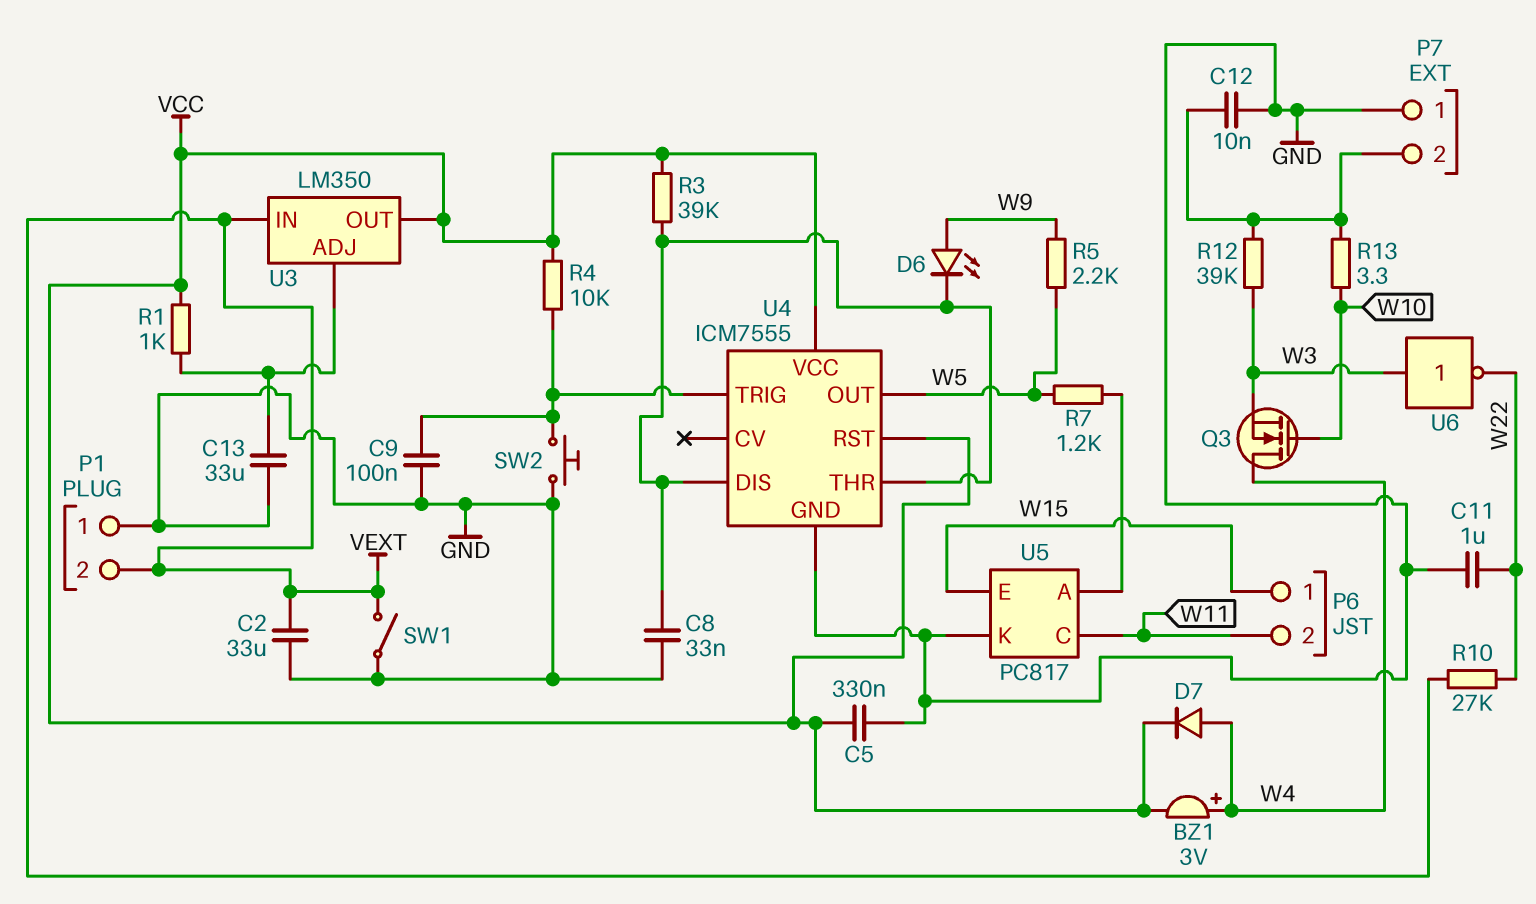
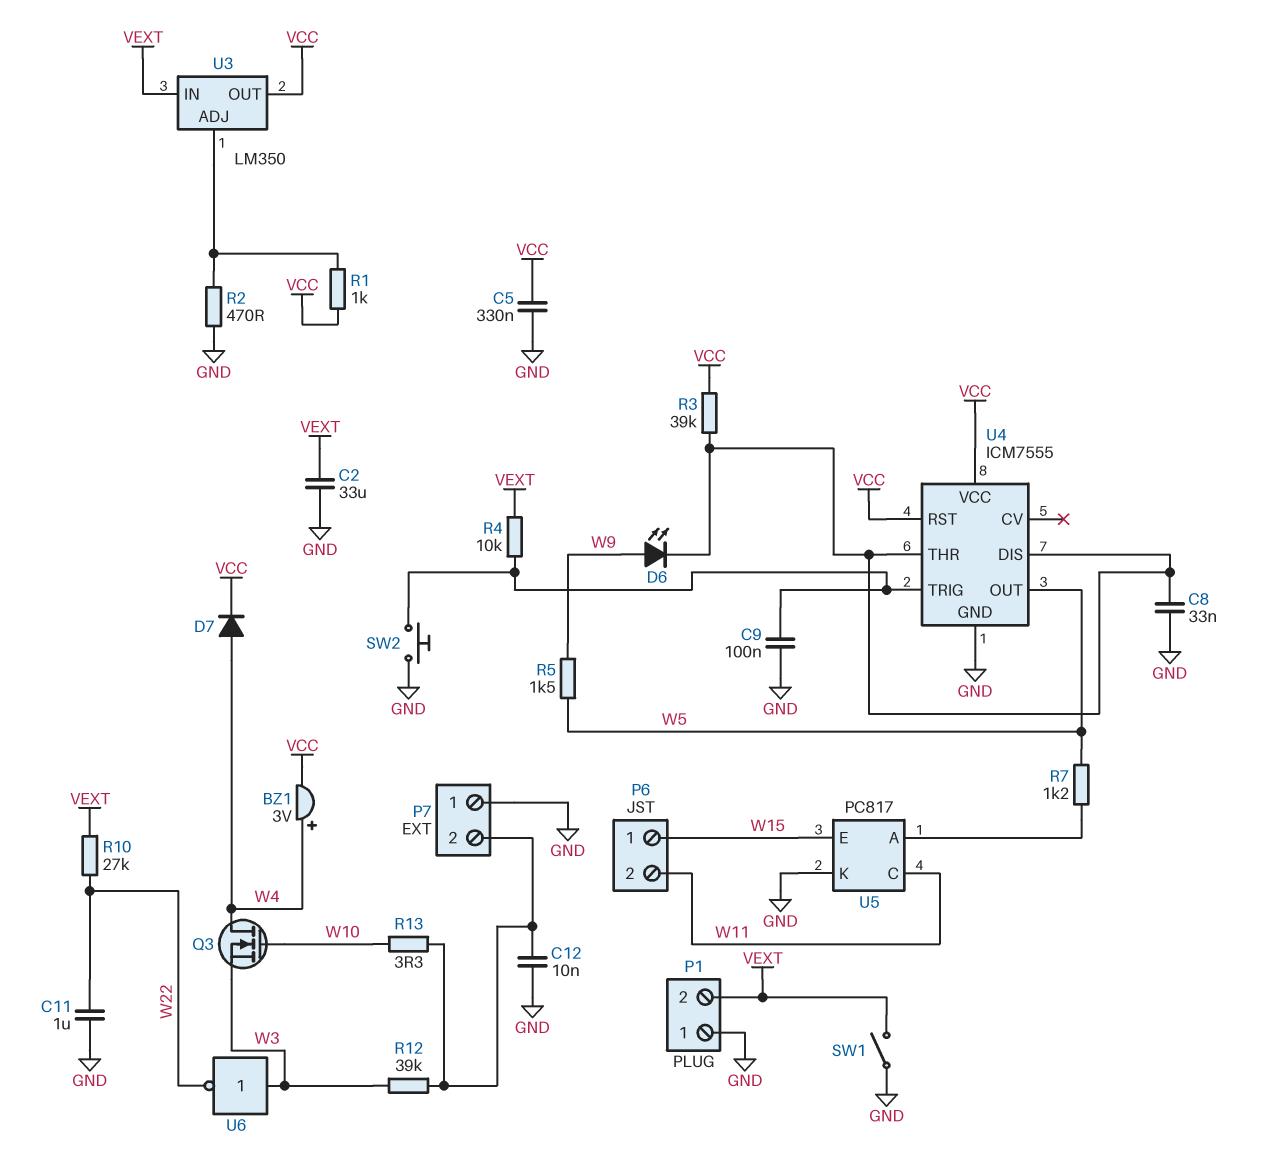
C13: 33uF (GND, U3/ADJ) -> none
R2: none -> 470 (GND, U3/ADJ)
R4: 10k (U4/TRIG, VCC) -> 10k (U4/TRIG, VEXT)
R5: 2.2k (W5, W9) -> 1.5k (W5, W9)

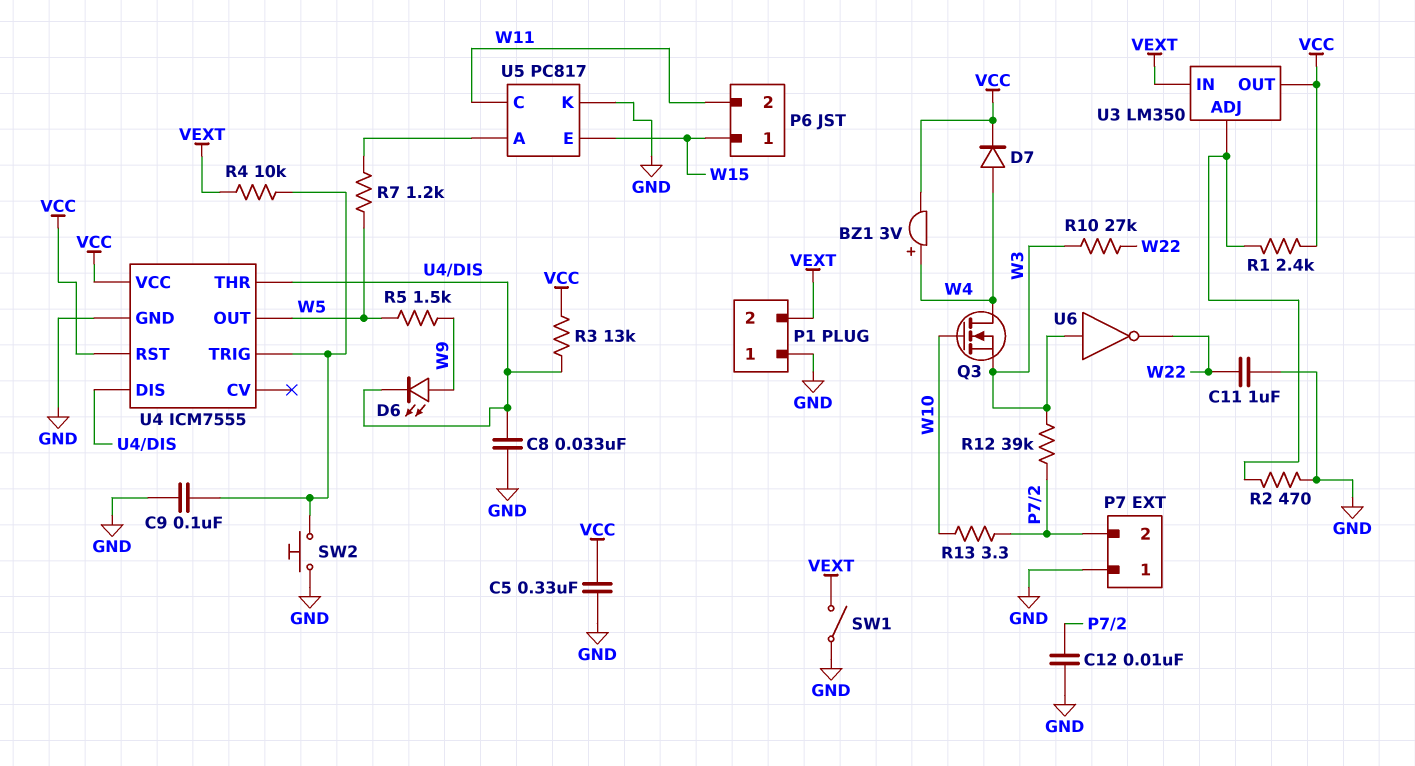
C2: 33uF (GND, VEXT) -> none
R1: 1k (U3/ADJ, VCC) -> 2.4k (U3/ADJ, VCC)
R3: 39k (U4/DIS, VCC) -> 13k (U4/DIS, VCC)
R10: 27k (VEXT, W22) -> 27k (W3, W22)

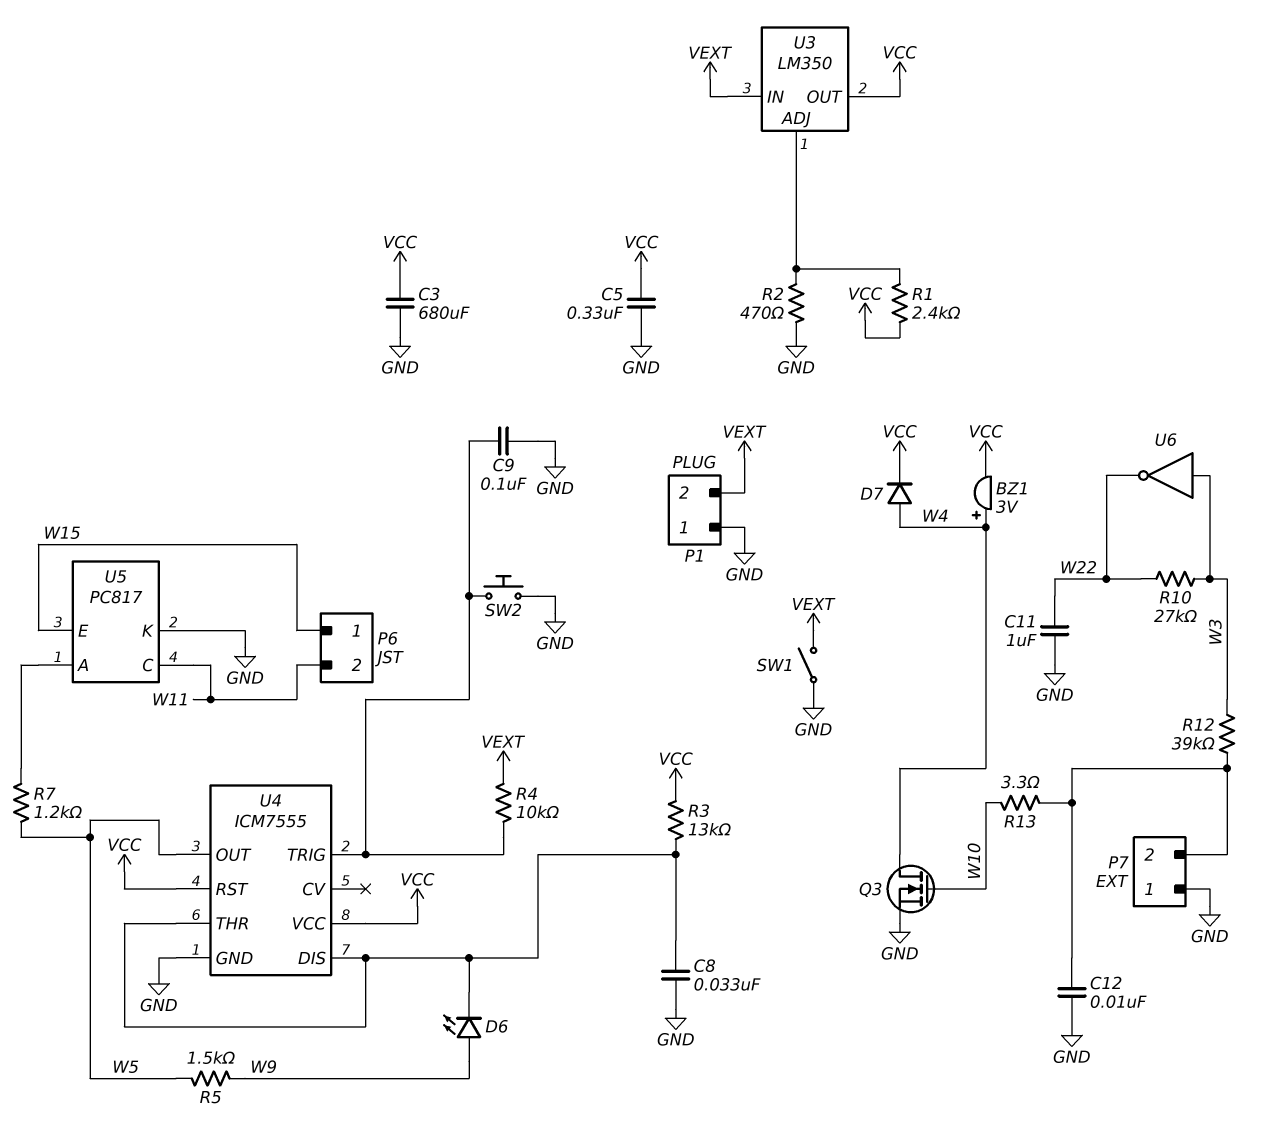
C3: none -> 680uF (GND, VCC)
Q3: NMOS (G W10, D W4, S W3) -> NMOS (G W10, D W4, S GND)

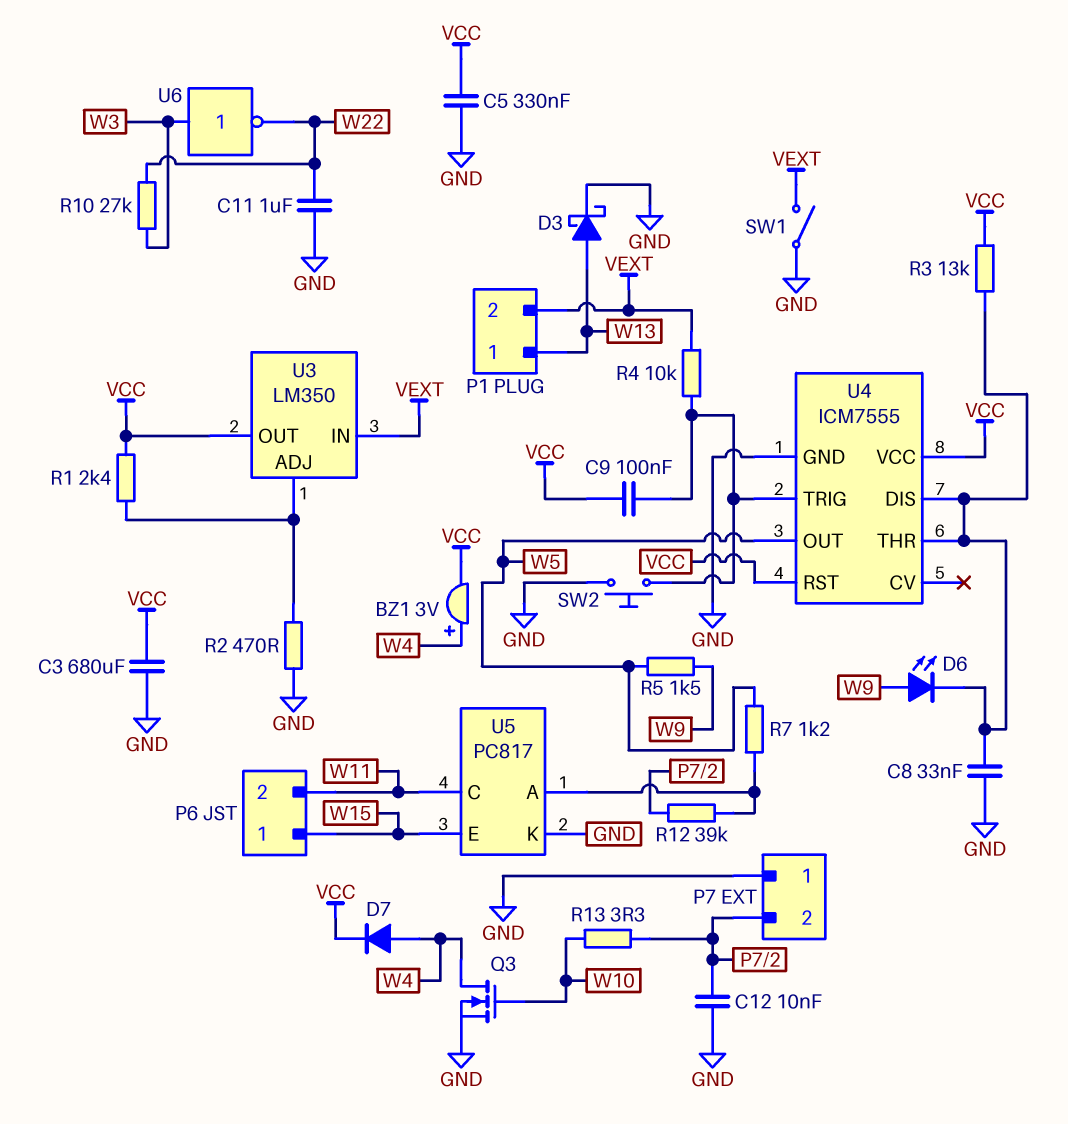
C9: 100nF (GND, U4/TRIG) -> 100nF (U4/TRIG, VCC)
D3: none -> schottky (A W13, K GND)
P1 pin 1: GND -> W13
R12: 39k (P7/2, W3) -> 39k (P7/2, U5/A)

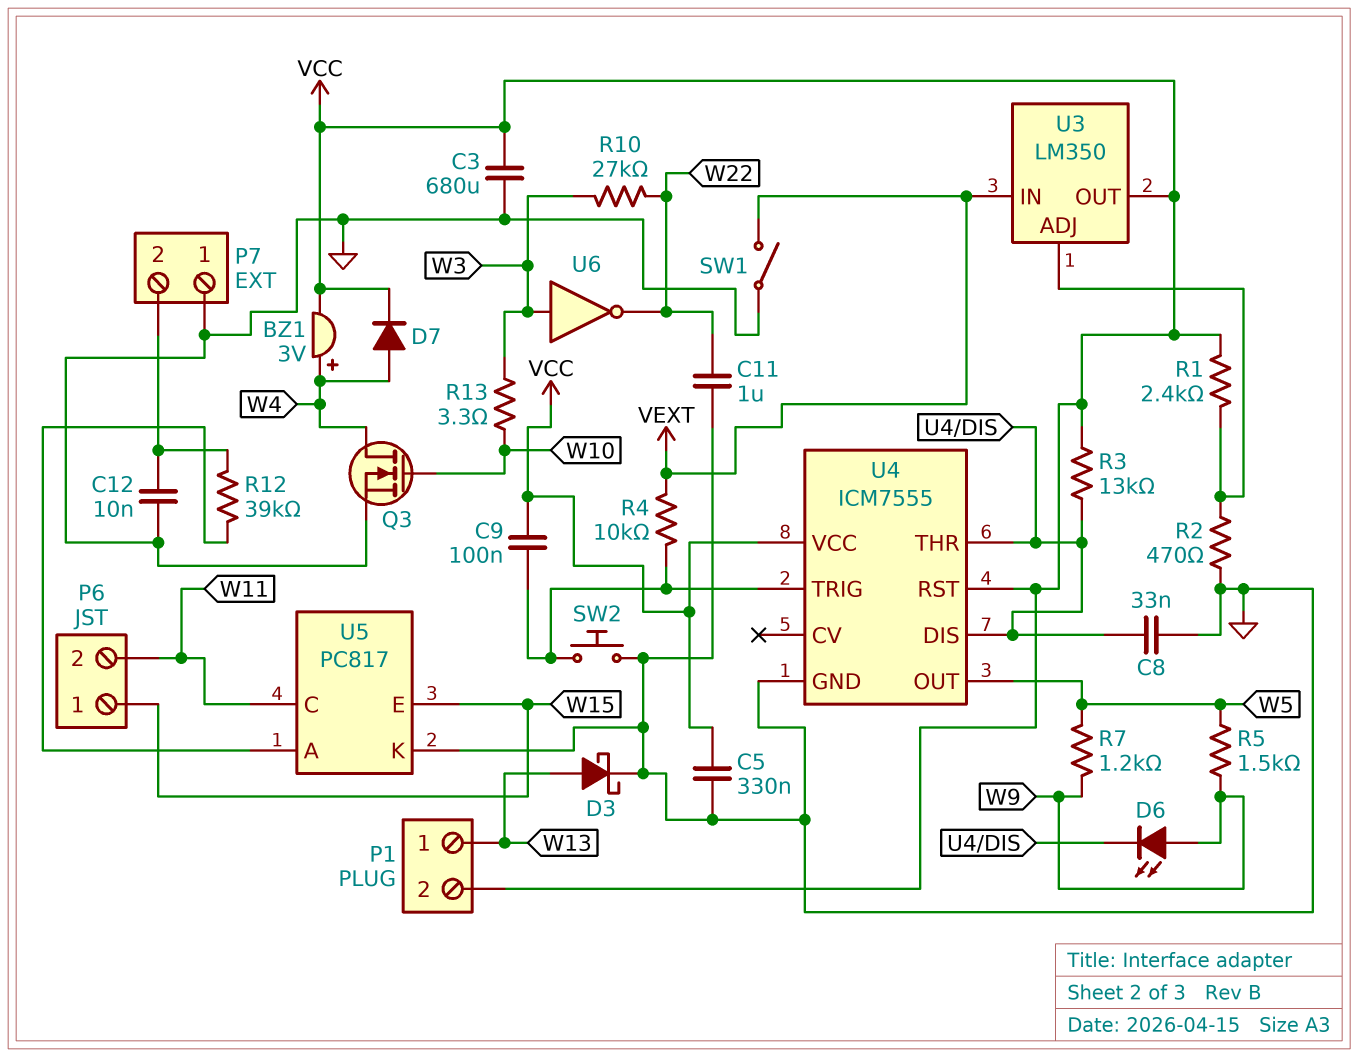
P1 pin 2: VEXT -> VCC
R7: 1.2k (U5/A, W5) -> 1.2k (W5, W9)
R13: 3.3 (P7/2, W10) -> 3.3 (W3, W10)

